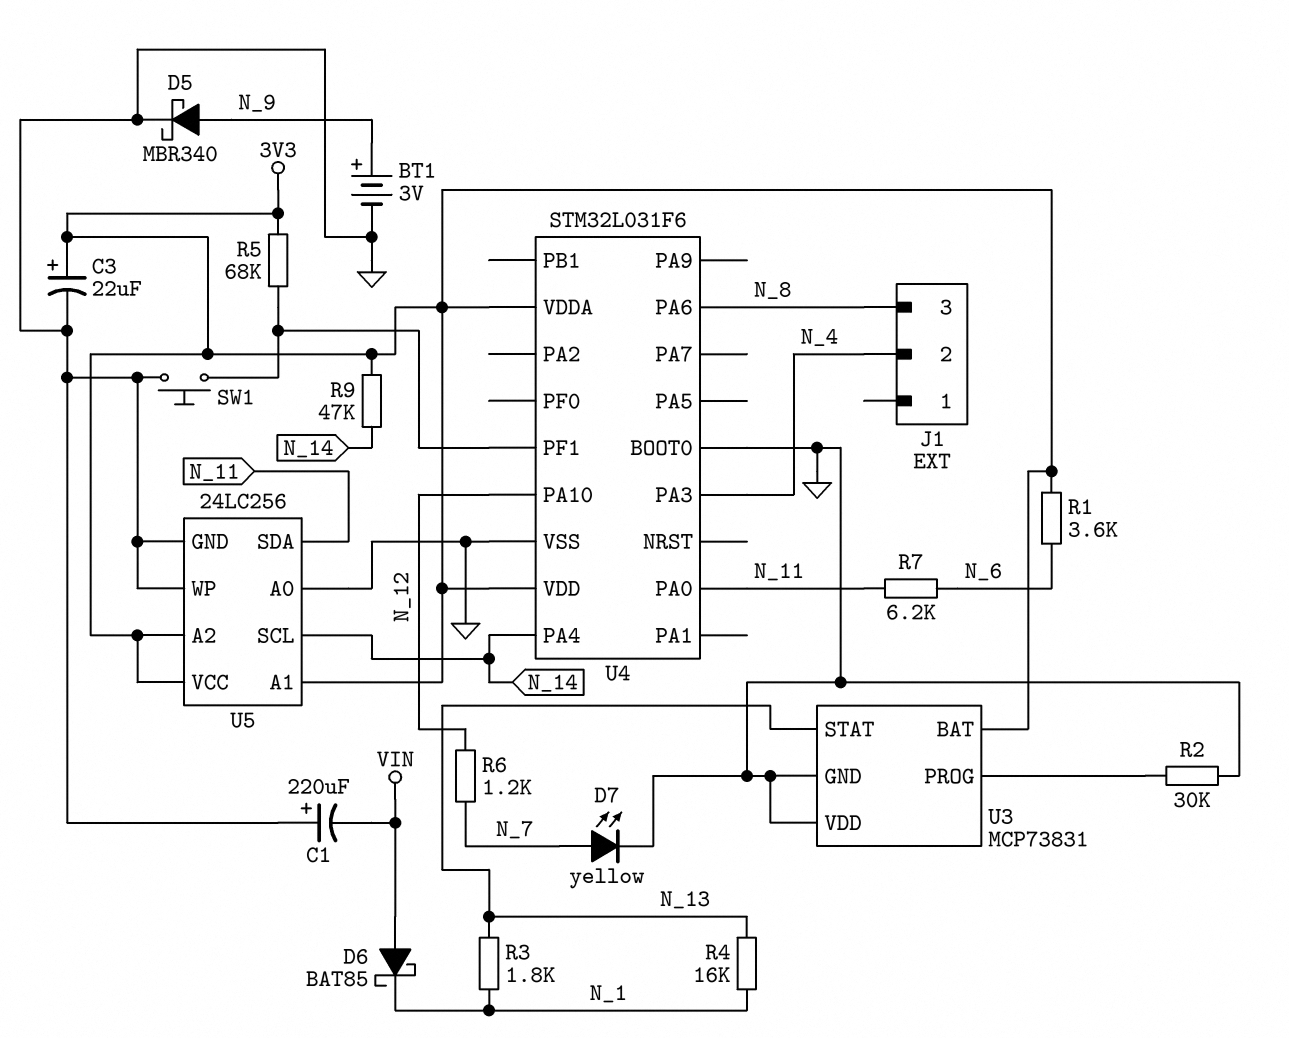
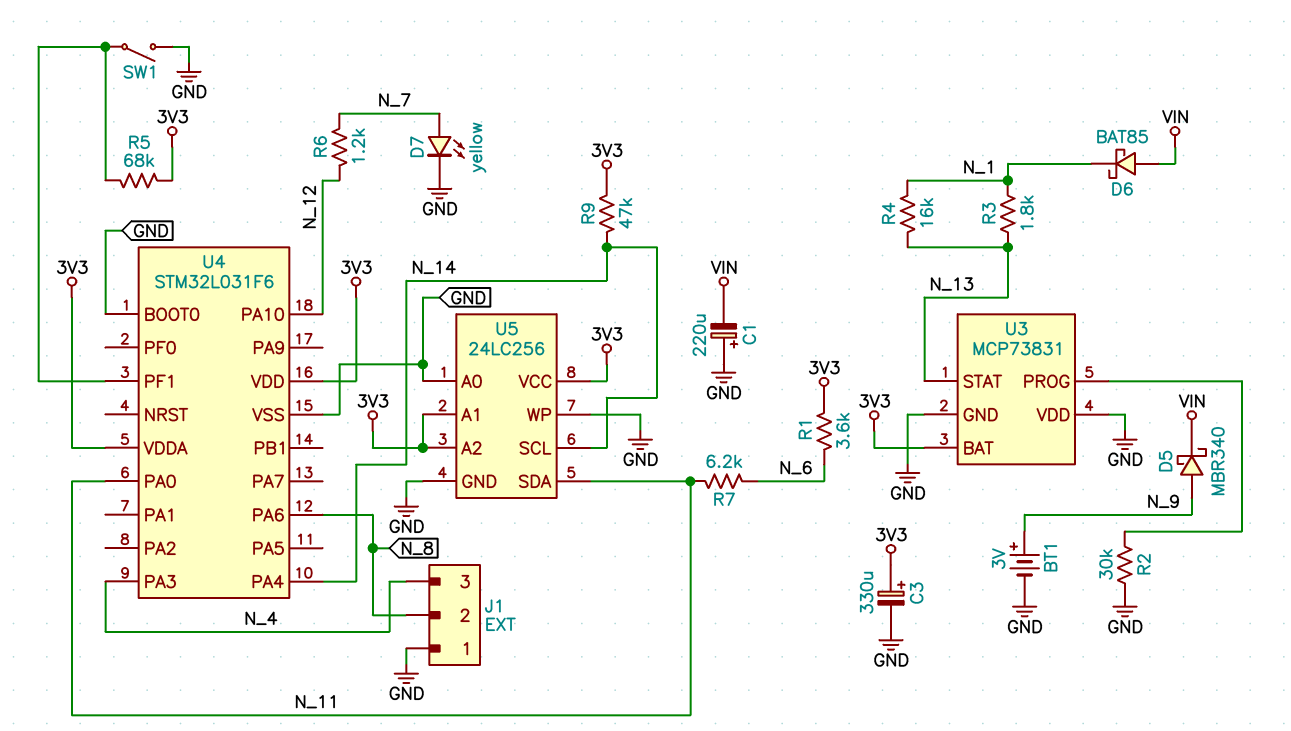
C3: 22uF (plus 3V3, minus GND) -> 330uF (plus 3V3, minus GND)
D5: schottky MBR340 (A N_9, K GND) -> schottky MBR340 (A N_9, K VIN)
J1 pin 1: none -> GND
J1 pin 2: N_4 -> N_8
J1 pin 3: N_8 -> N_4
SW1: button (GND, U4/PF1) -> switch (GND, U4/PF1)

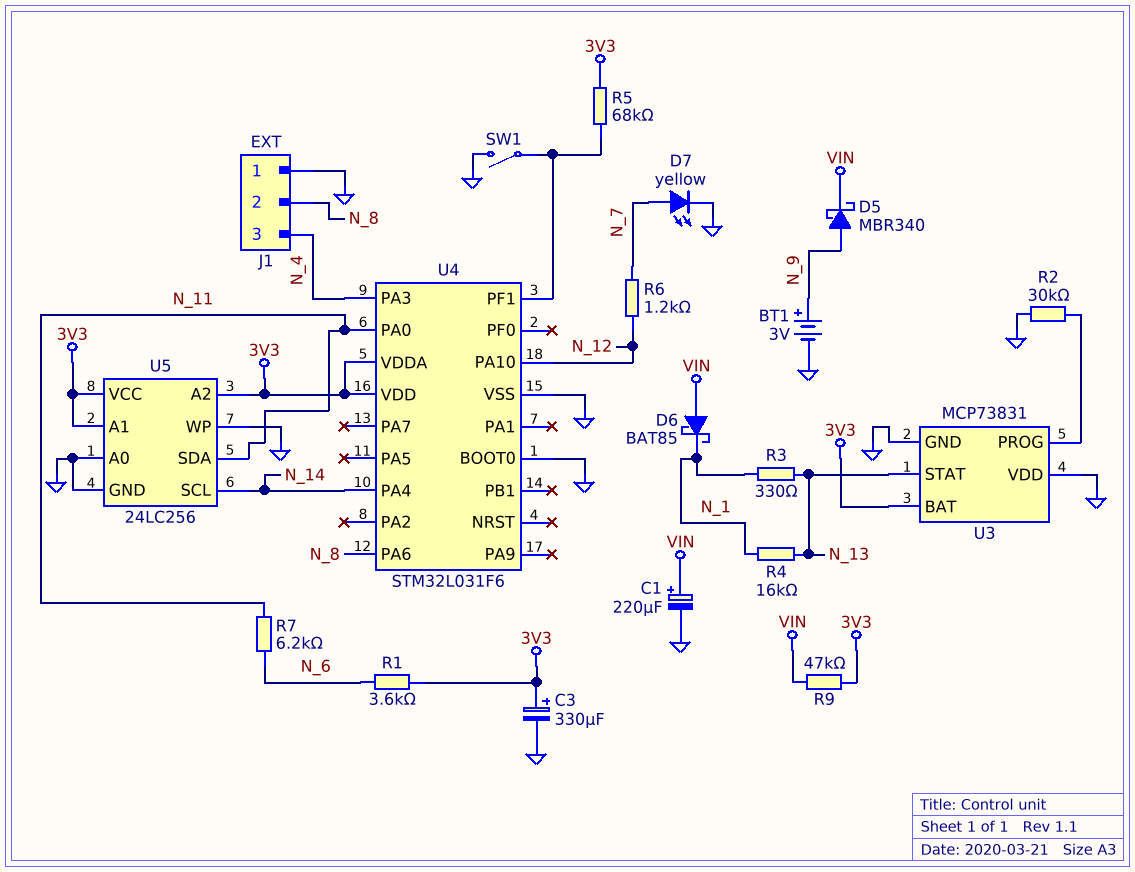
C1: 220uF (plus GND, minus VIN) -> 220uF (plus VIN, minus GND)
R3: 1.8k (N_1, N_13) -> 330 (N_1, N_13)
R9: 47k (3V3, N_14) -> 47k (3V3, VIN)

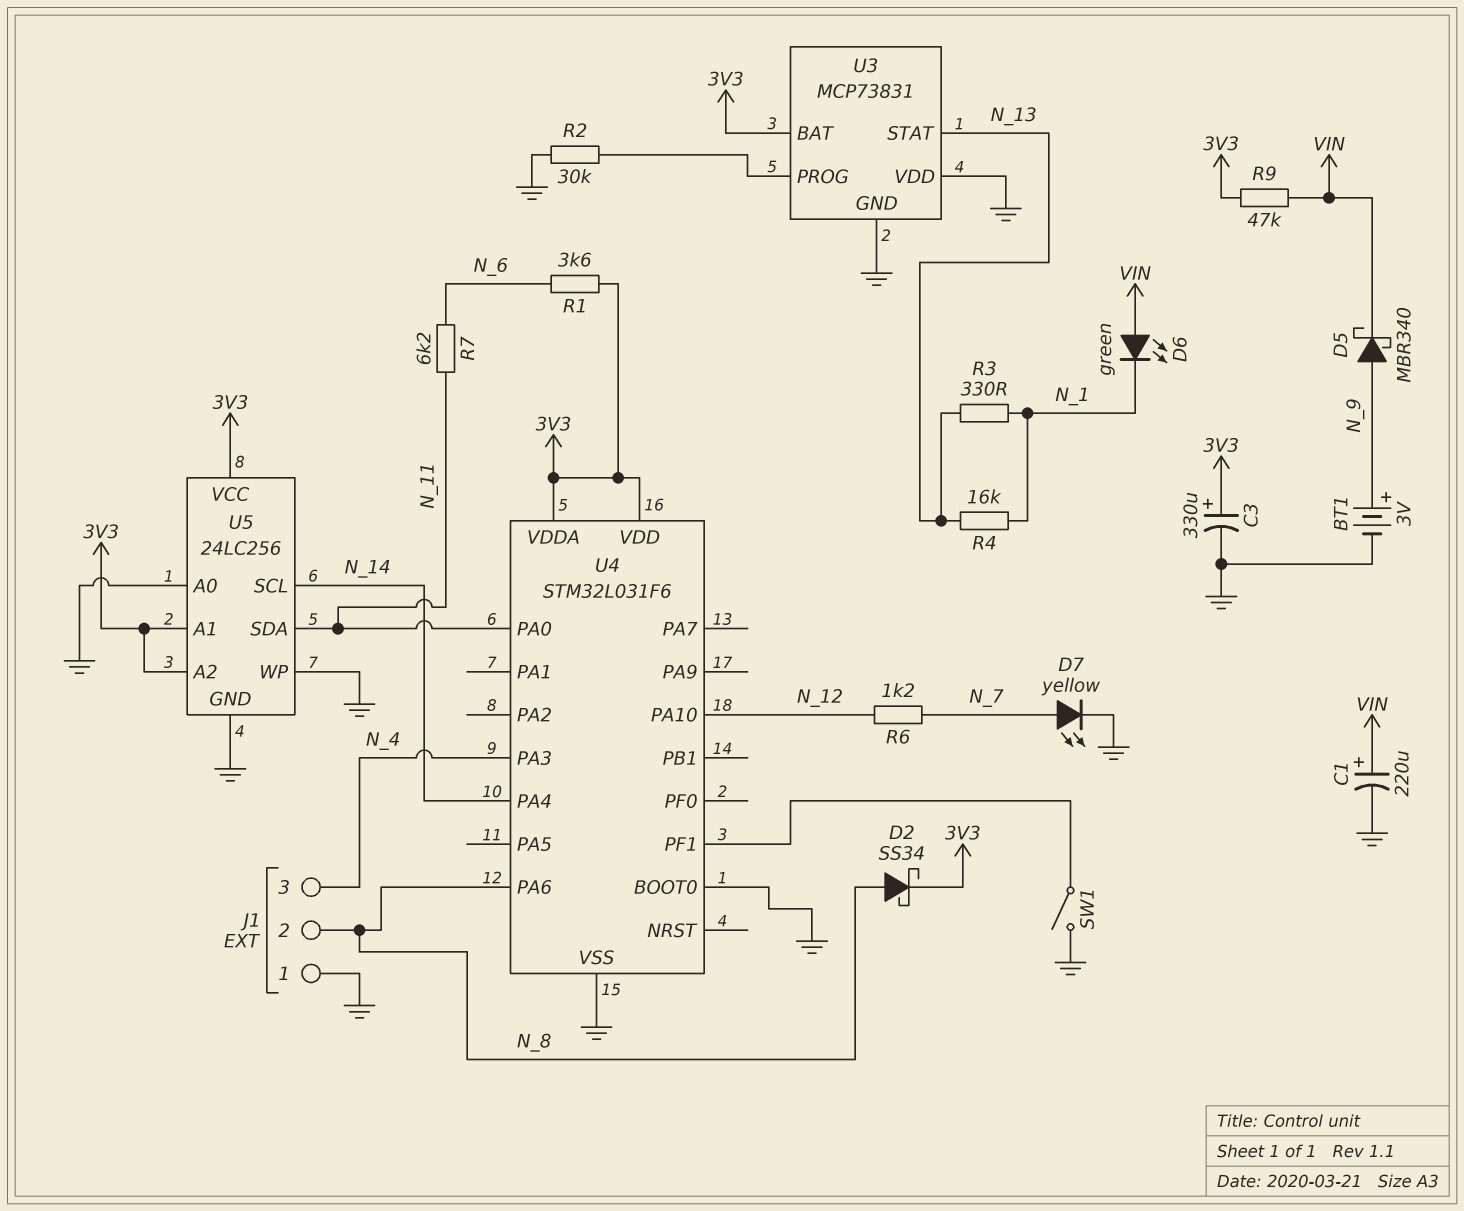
D2: none -> schottky SS34 (A N_8, K 3V3)
D6: schottky BAT85 (A VIN, K N_1) -> LED green (A VIN, K N_1)
R5: 68k (3V3, U4/PF1) -> none

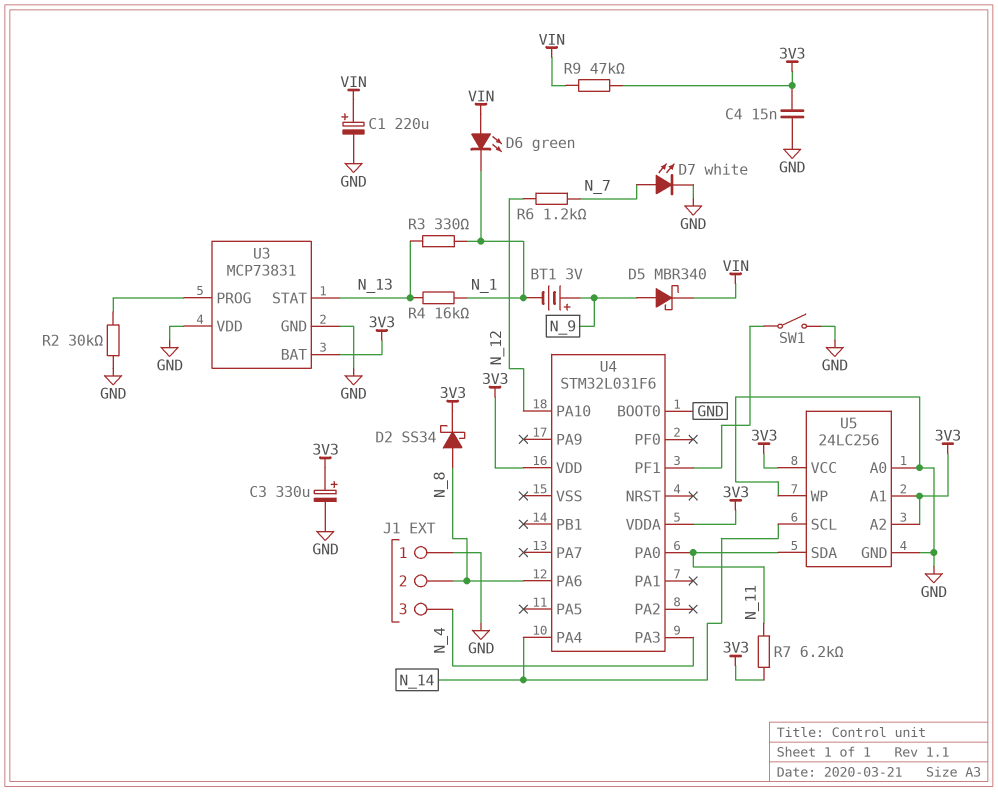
BT1: 3V (plus N_9, minus GND) -> 3V (plus N_9, minus N_1)
C4: none -> 15nF (3V3, GND)
D7: LED yellow (A N_7, K GND) -> LED white (A N_7, K GND)
R1: 3.6k (3V3, N_6) -> none
R7: 6.2k (N_6, N_11) -> 6.2k (3V3, N_11)
U4 pin VSS: GND -> none

